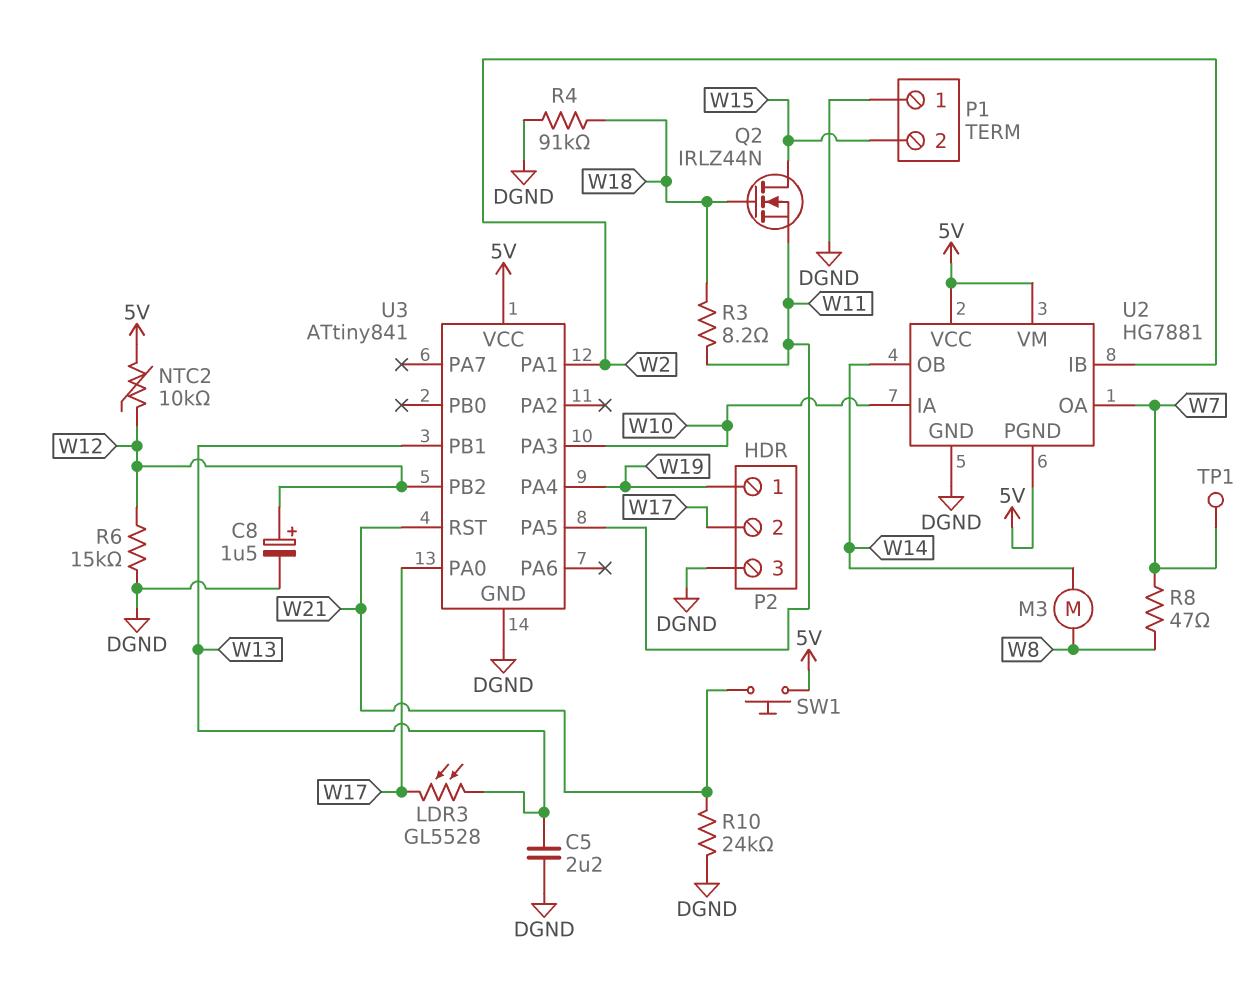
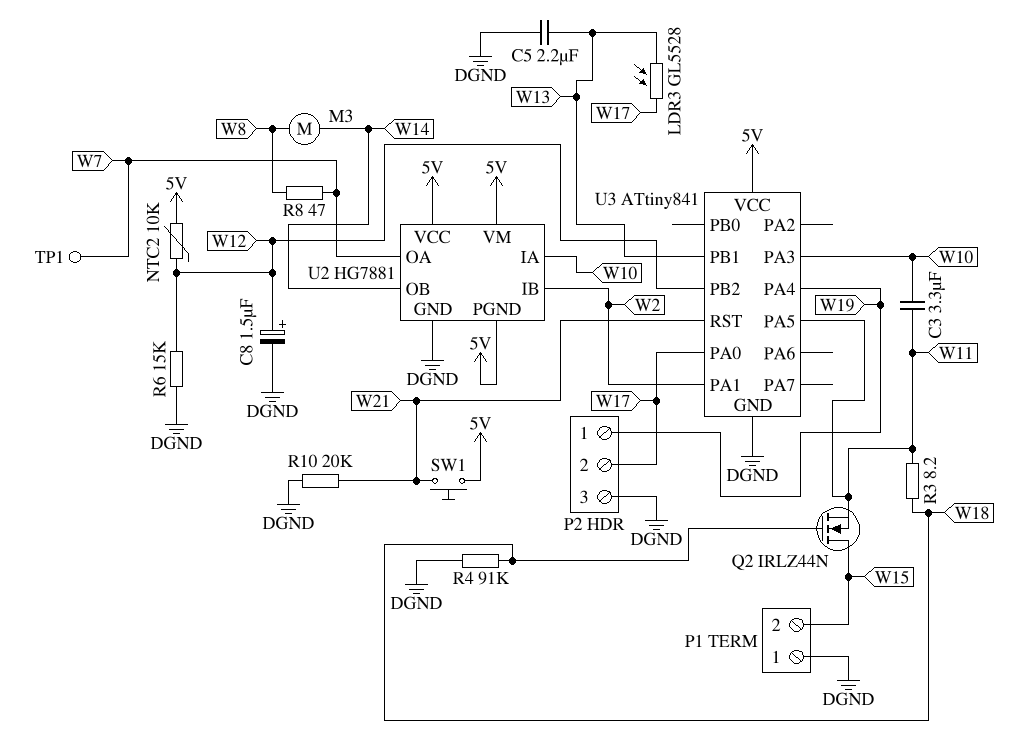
C3: none -> 3.3uF (W10, W11)
R10: 24k (DGND, W21) -> 20k (DGND, W21)

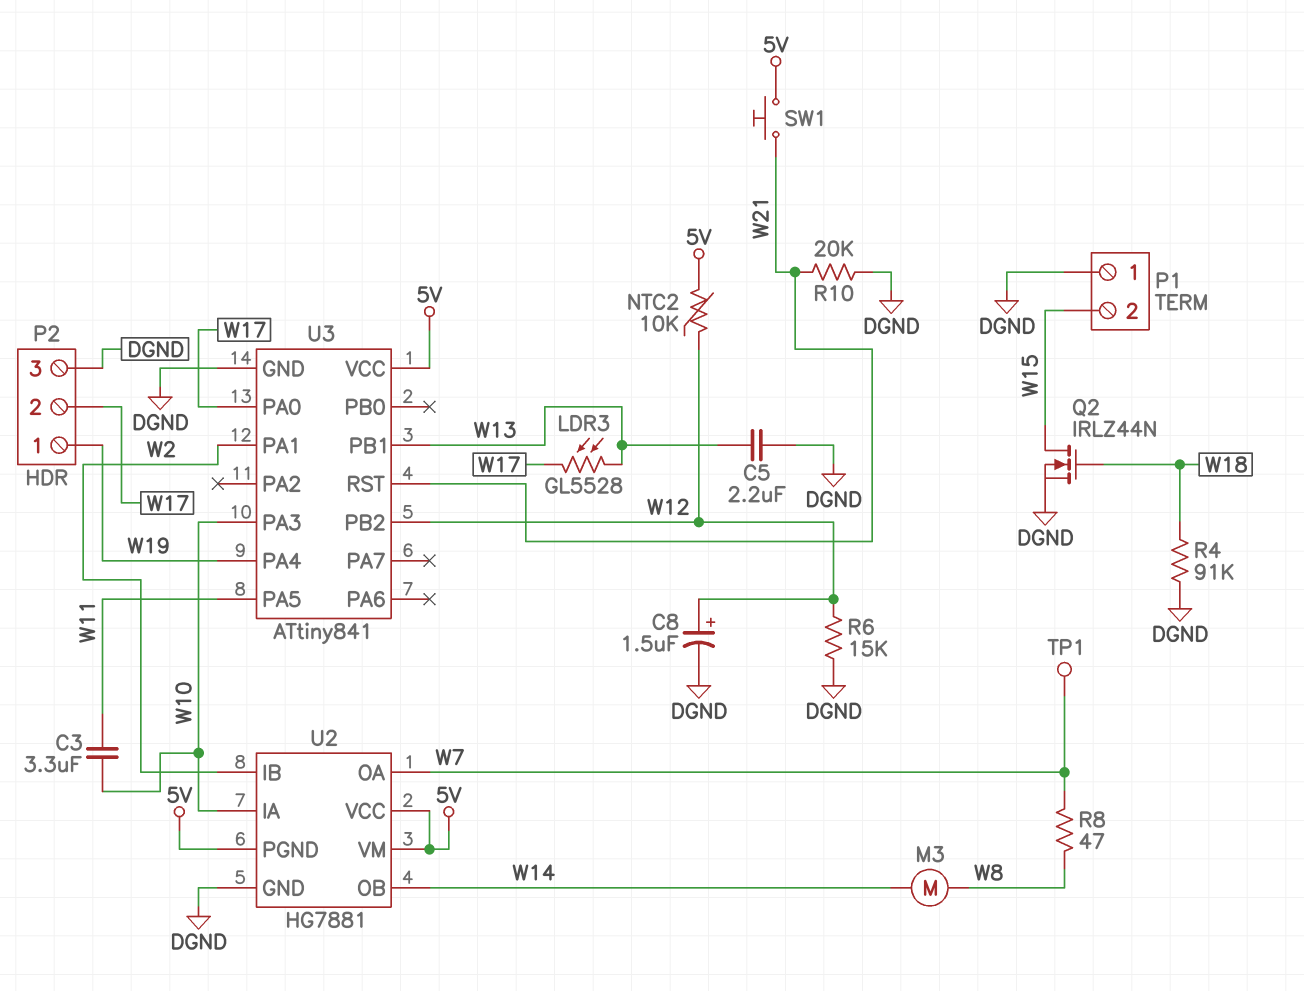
Q2: NMOS IRLZ44N (G W18, D W15, S W11) -> NMOS IRLZ44N (G W18, D W15, S DGND)
R3: 8.2 (W11, W18) -> none

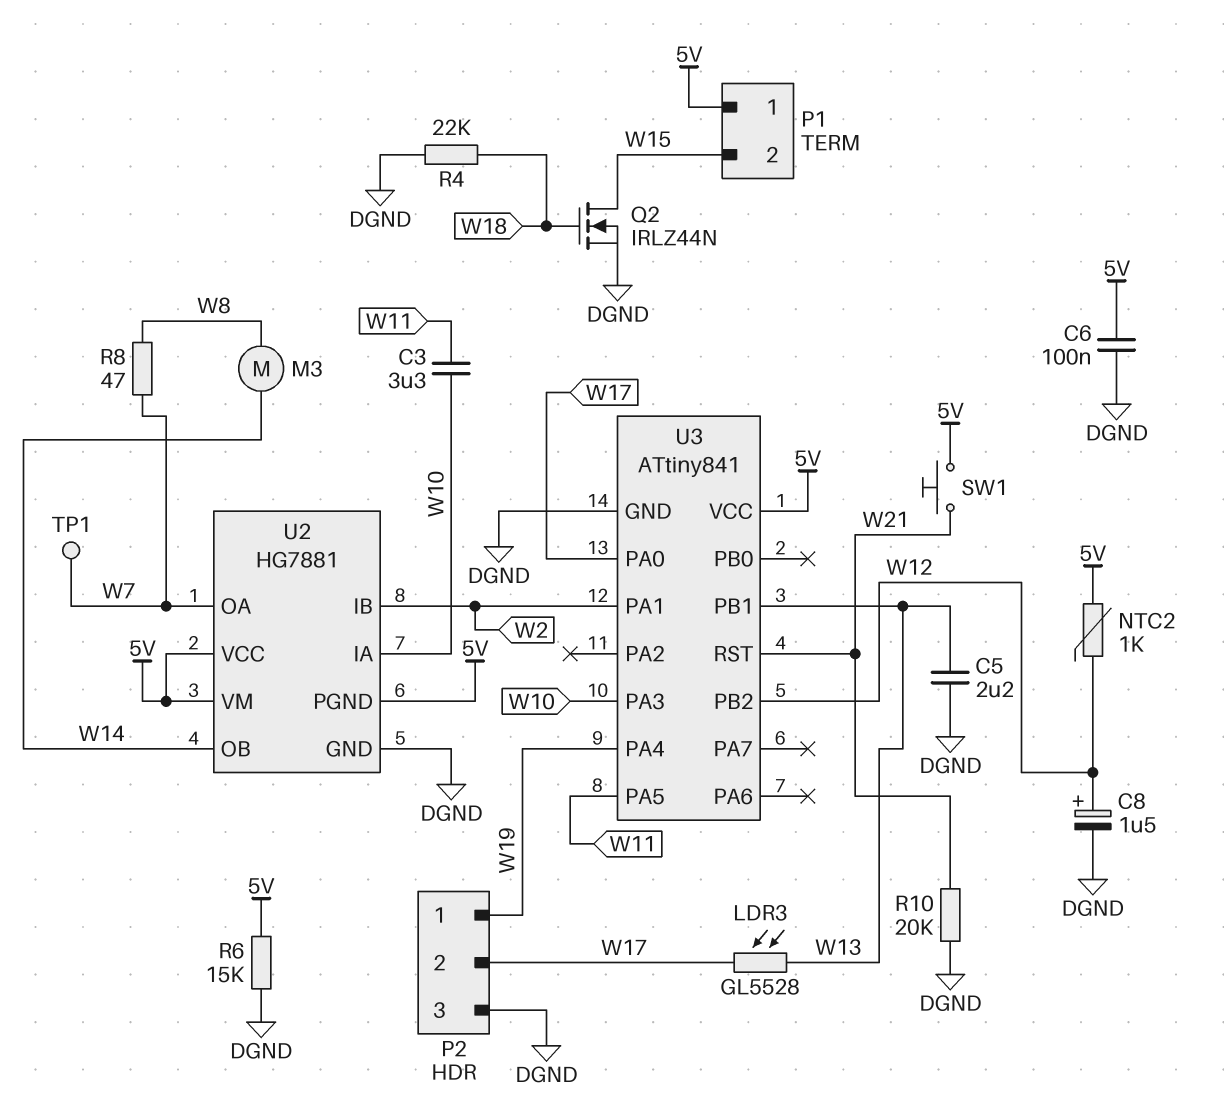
C6: none -> 100nF (5V, DGND)
NTC2: 10k (5V, W12) -> 1k (5V, W12)
P1 pin 1: DGND -> 5V
R4: 91k (DGND, W18) -> 22k (DGND, W18)
R6: 15k (DGND, W12) -> 15k (5V, DGND)

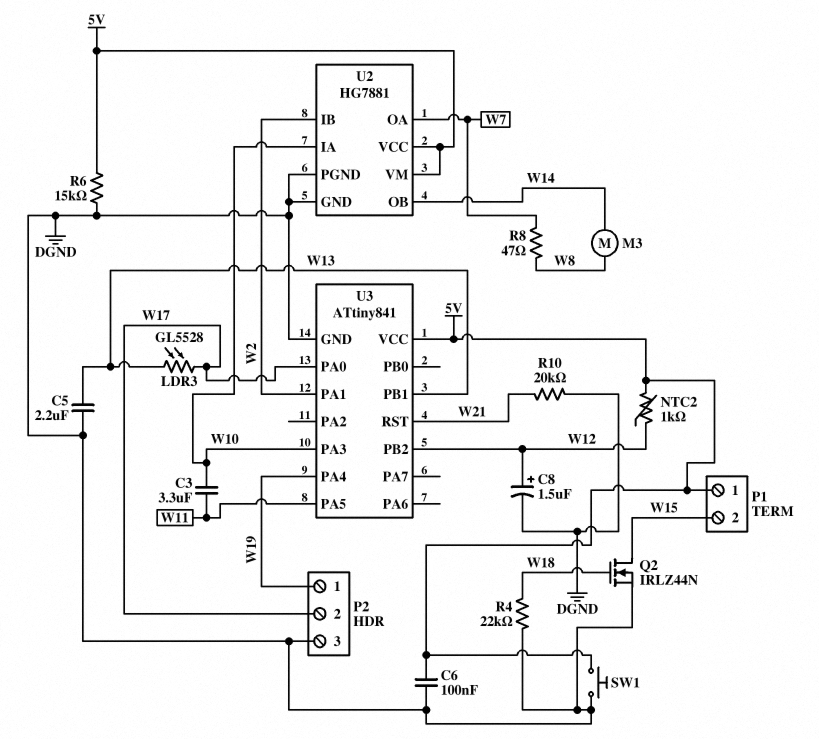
SW1: button (5V, W21) -> button (5V, DGND)
TP1: test point (W7) -> none
U2 pin PGND: 5V -> DGND

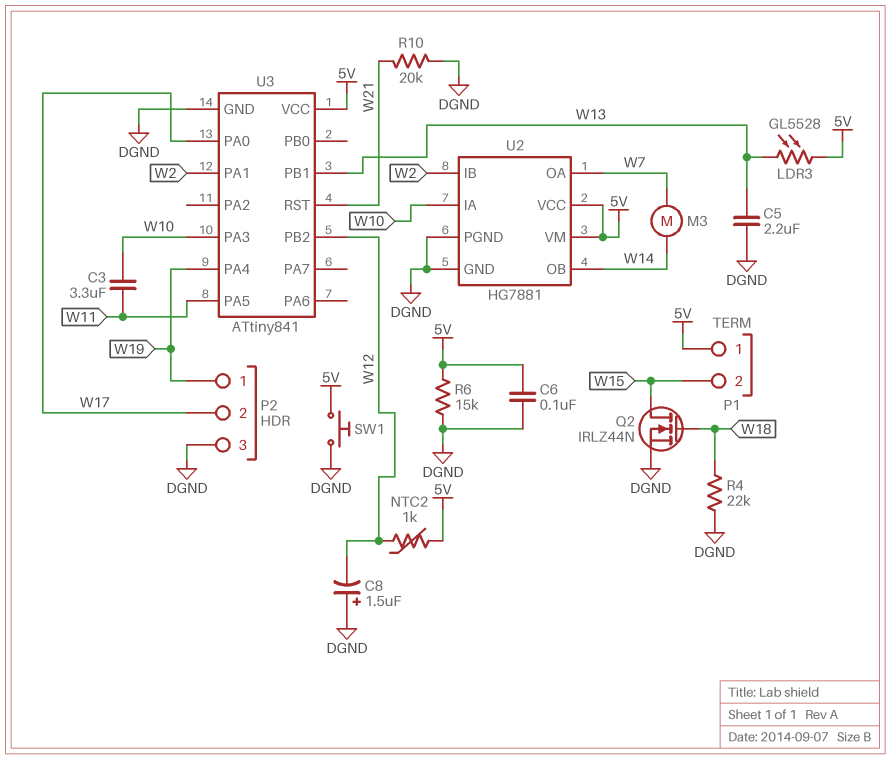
C8: 1.5uF (plus W12, minus DGND) -> 1.5uF (plus DGND, minus W12)
LDR3: GL5528 (W13, W17) -> GL5528 (5V, W13)
M3: motor (W8, W14) -> motor (W7, W14)
R8: 47 (W7, W8) -> none

